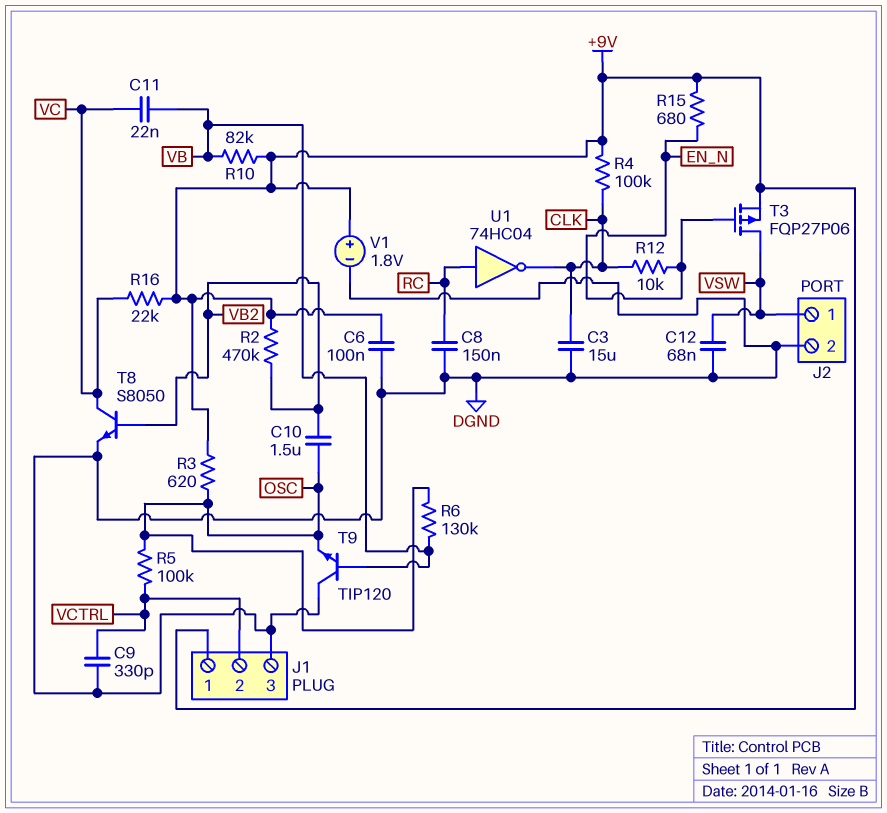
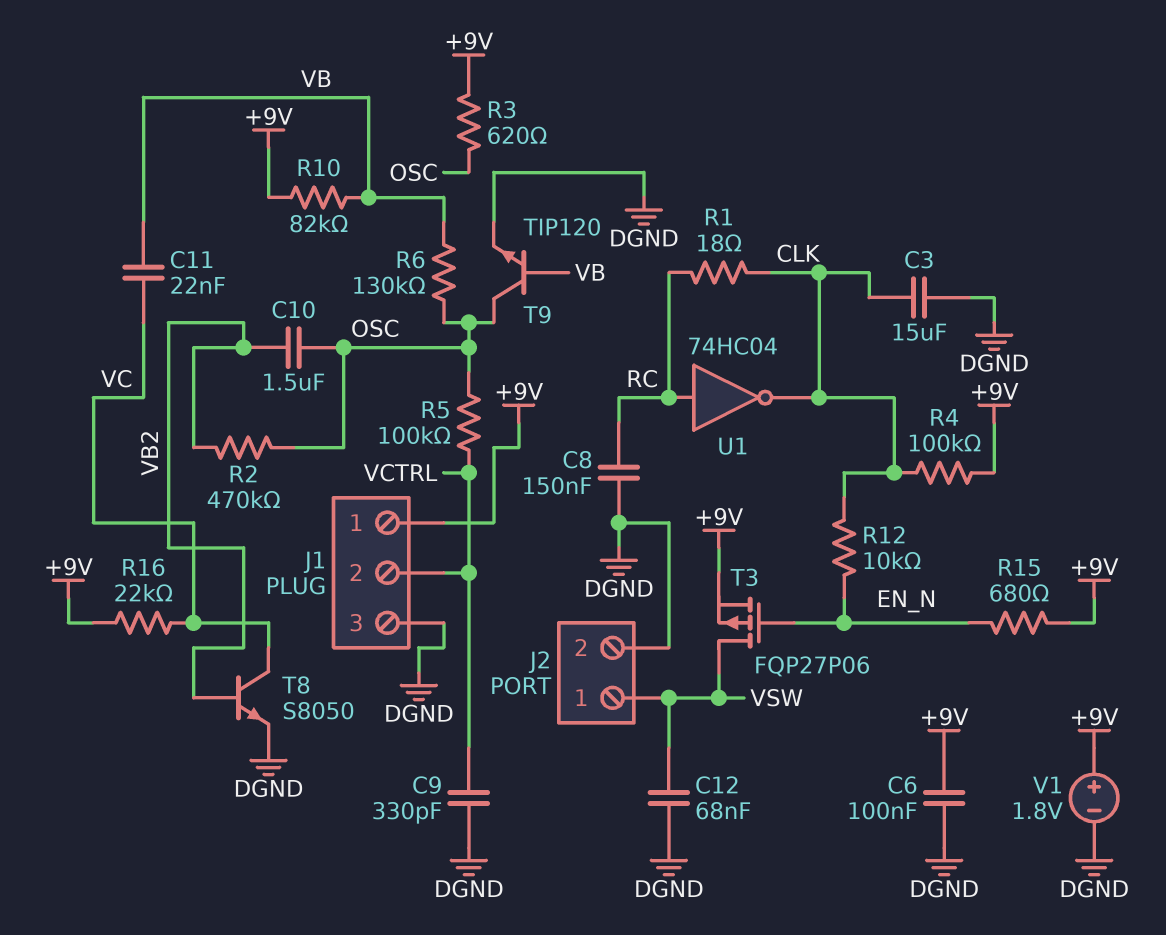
R1: none -> 18 (CLK, RC)
R2: 470k (+9V, VB2) -> 470k (OSC, VB2)
T9: NPN TIP120 (B VB, C DGND, E OSC) -> NPN TIP120 (B VB, C OSC, E DGND)

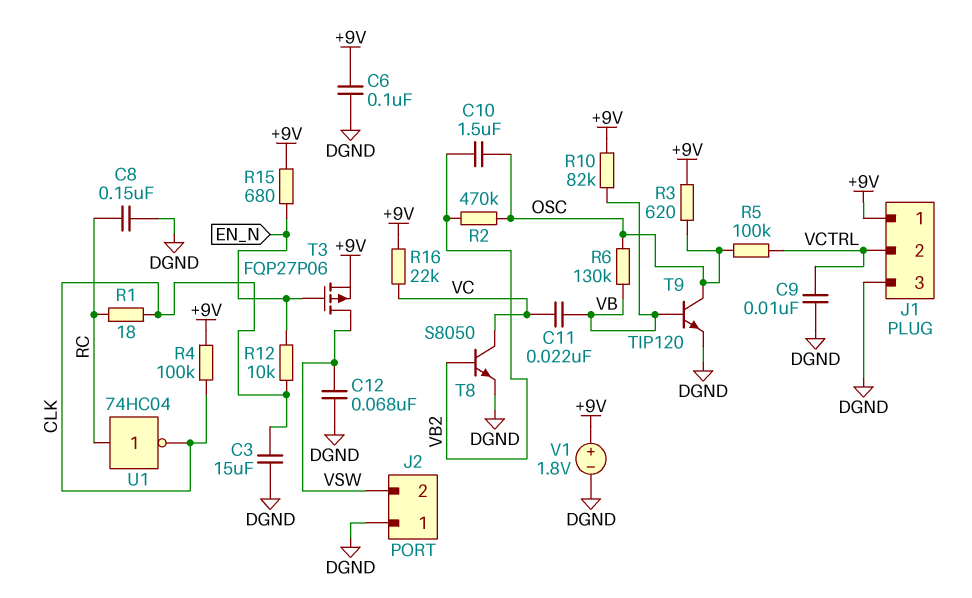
C9: 330pF (DGND, VCTRL) -> 10nF (DGND, VCTRL)
J2 pin 1: VSW -> DGND
J2 pin 2: DGND -> VSW

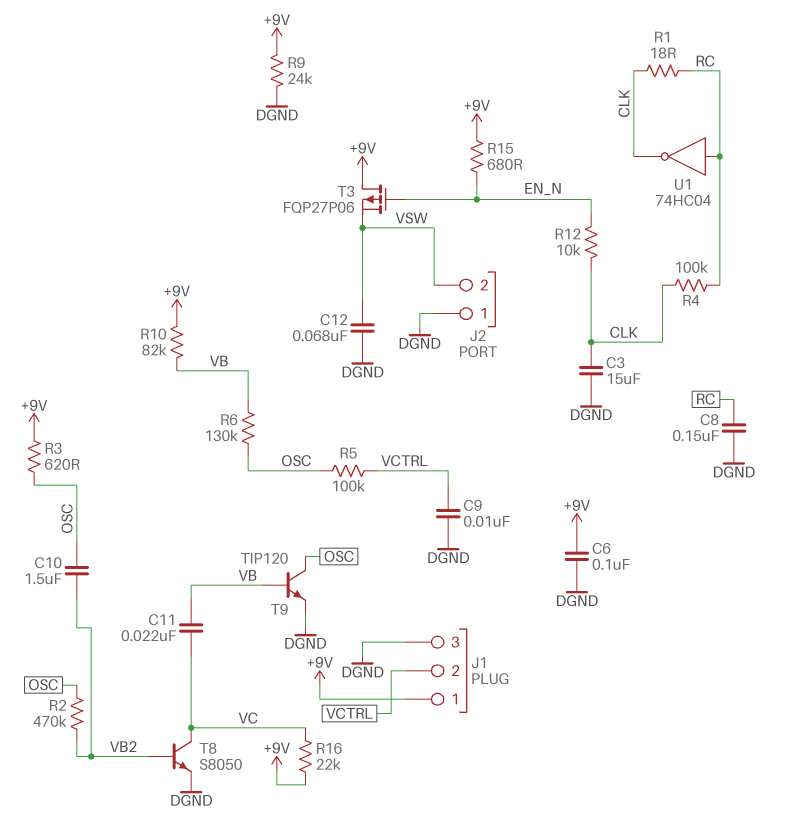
R4: 100k (+9V, CLK) -> 100k (CLK, RC)
R9: none -> 24k (+9V, DGND)
T3: PMOS FQP27P06 (G EN_N, D VSW, S +9V) -> PMOS FQP27P06 (G EN_N, D +9V, S VSW)
V1: 1.8V (plus +9V, minus DGND) -> none

